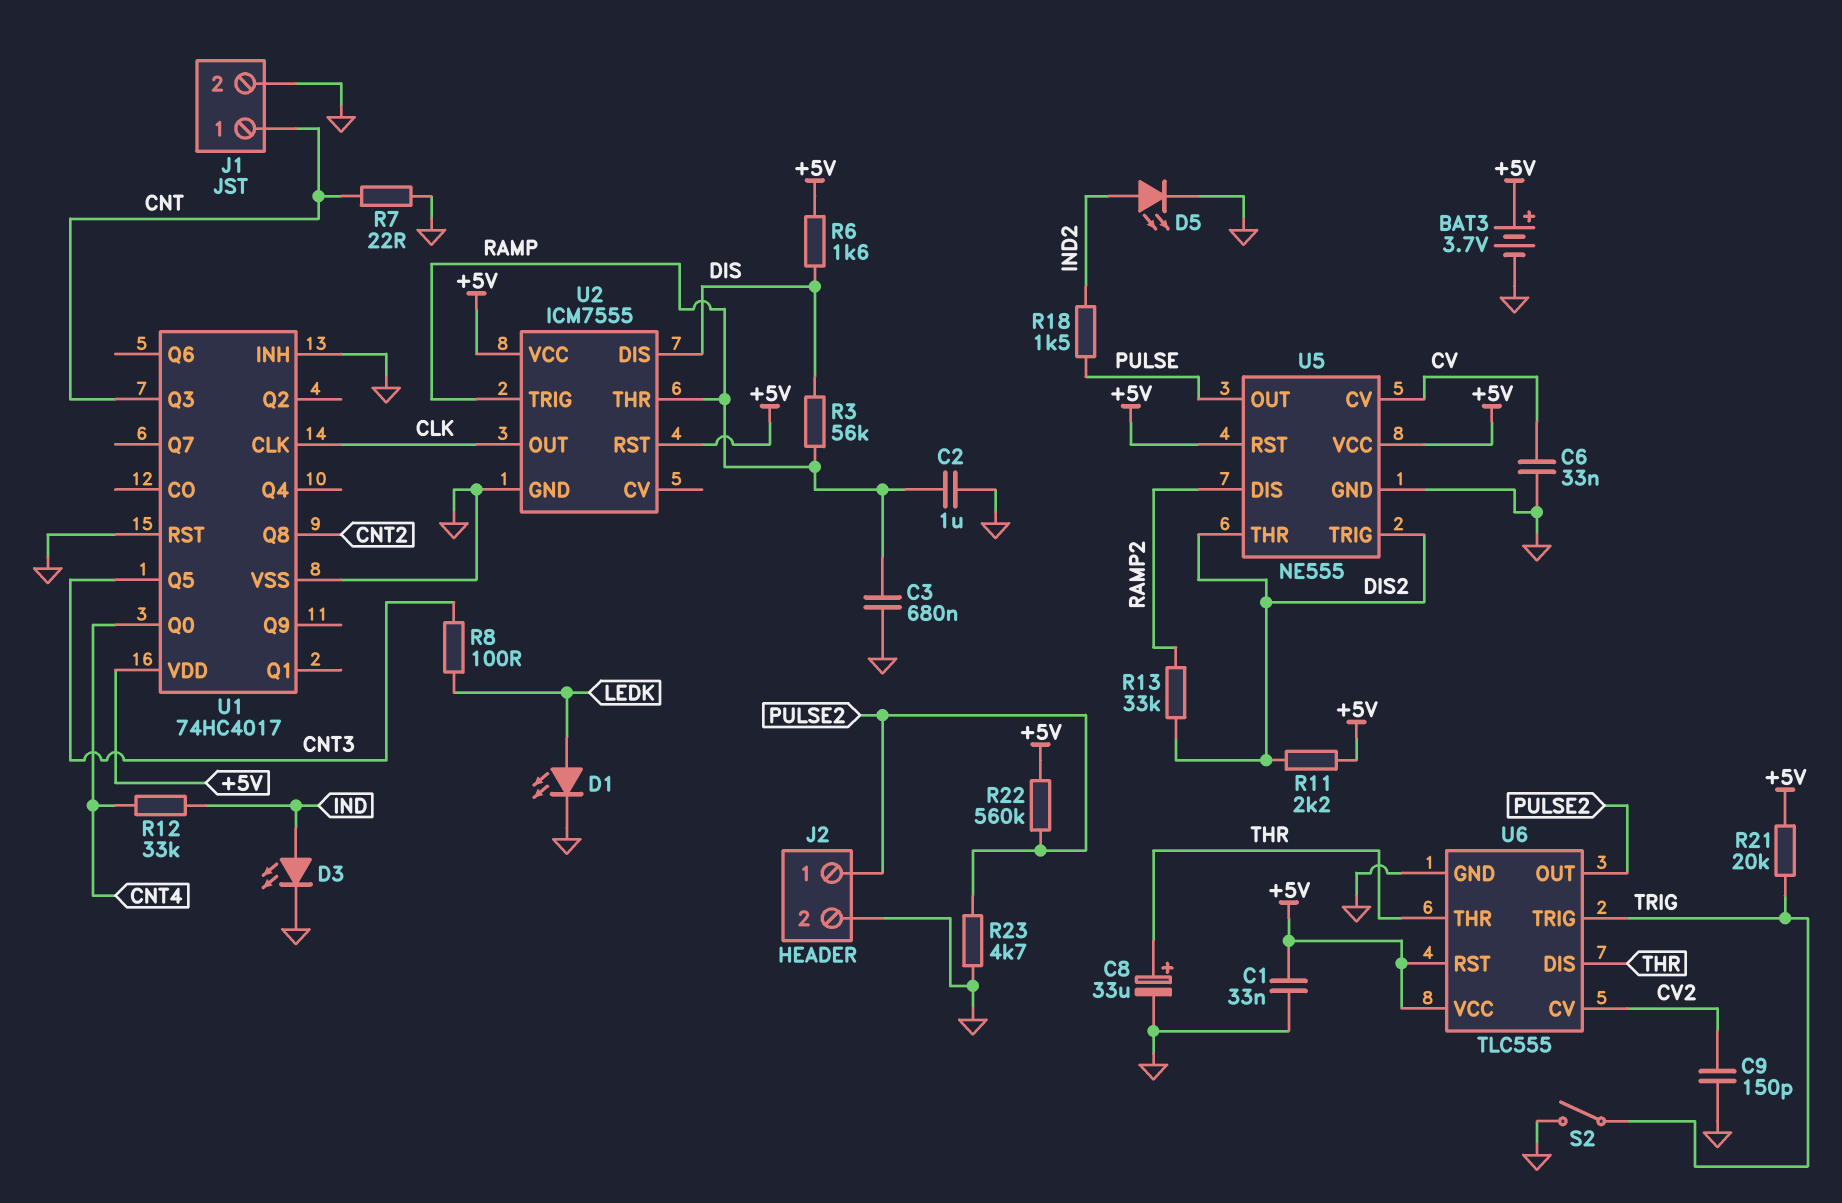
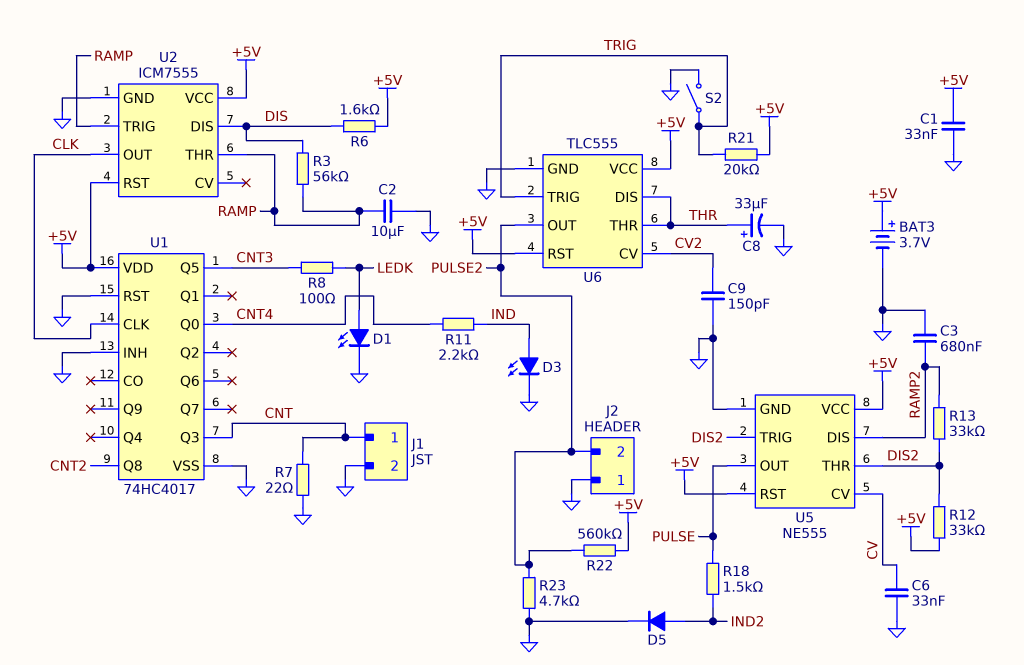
C2: 1uF (GND, RAMP) -> 10uF (GND, RAMP)
C3: 680nF (GND, RAMP) -> 680nF (GND, RAMP2)
D5: LED (A IND2, K GND) -> diode (A IND2, K GND)
J2 pin 1: PULSE2 -> GND
J2 pin 2: GND -> PULSE2
R11: 2.2k (+5V, DIS2) -> 2.2k (CNT4, IND)
R12: 33k (CNT4, IND) -> 33k (+5V, DIS2)

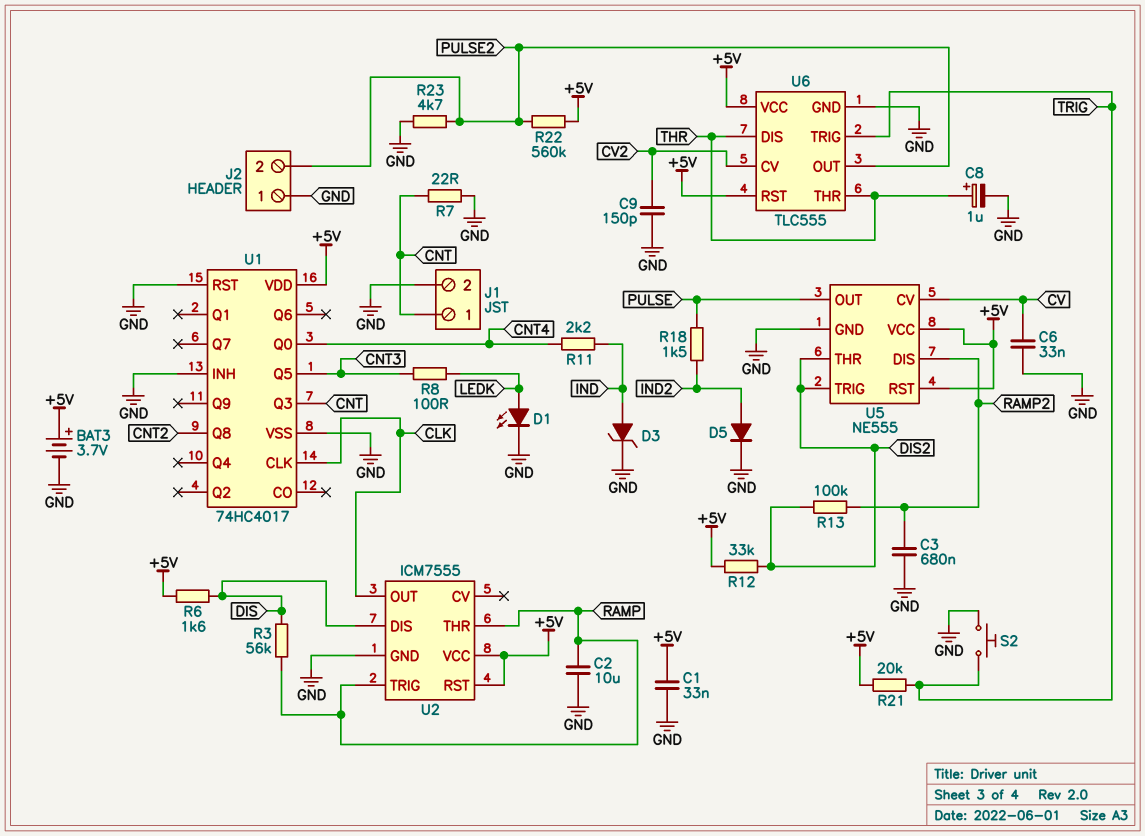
C8: 33uF (plus THR, minus GND) -> 1uF (plus THR, minus GND)
D3: LED (A IND, K GND) -> zener (A IND, K GND)
R13: 33k (DIS2, RAMP2) -> 100k (DIS2, RAMP2)
S2: switch (GND, TRIG) -> button (GND, TRIG)

